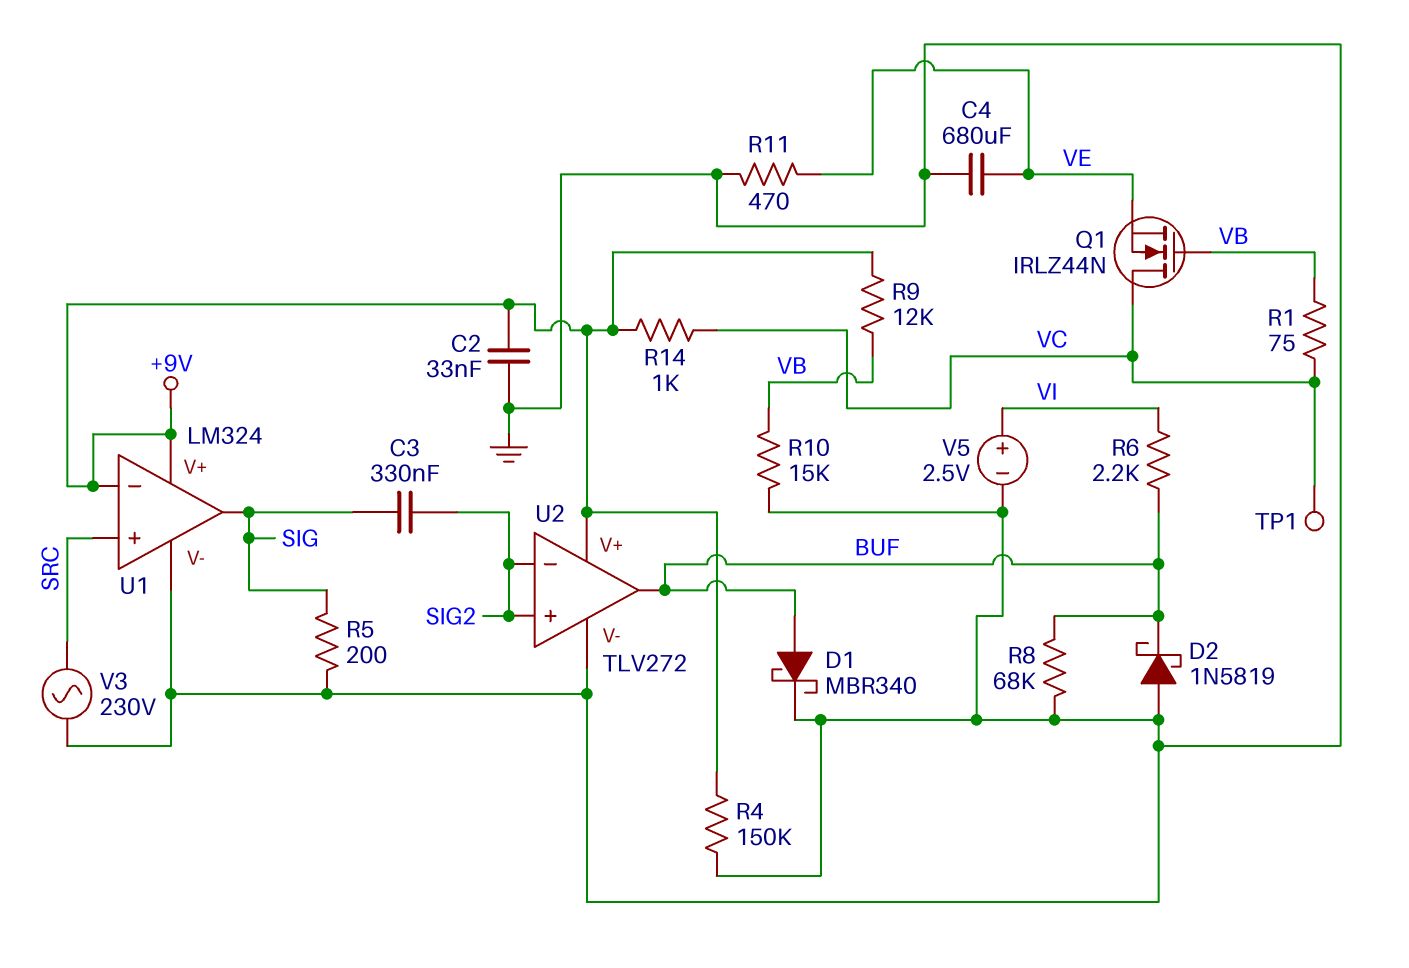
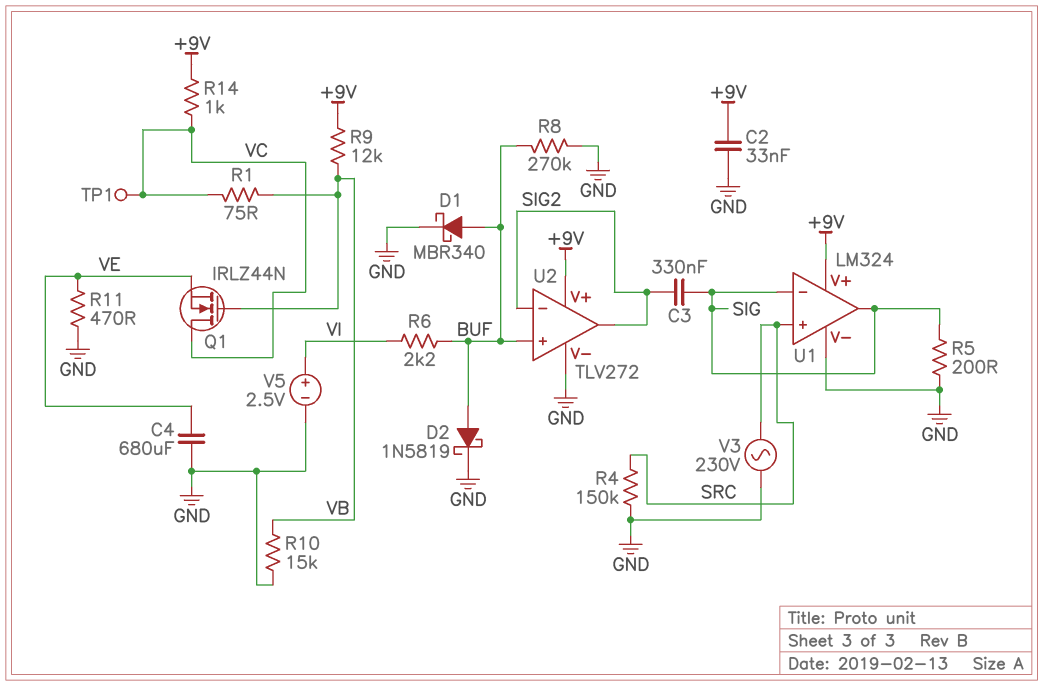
D2: schottky 1N5819 (A GND, K BUF) -> schottky 1N5819 (A BUF, K GND)
R4: 150k (+9V, GND) -> 150k (GND, SRC)
R8: 68k (BUF, GND) -> 270k (BUF, GND)
U1 pin in-: +9V -> SIG
U2 pin in+: SIG2 -> BUF
U2 pin out: BUF -> SIG2

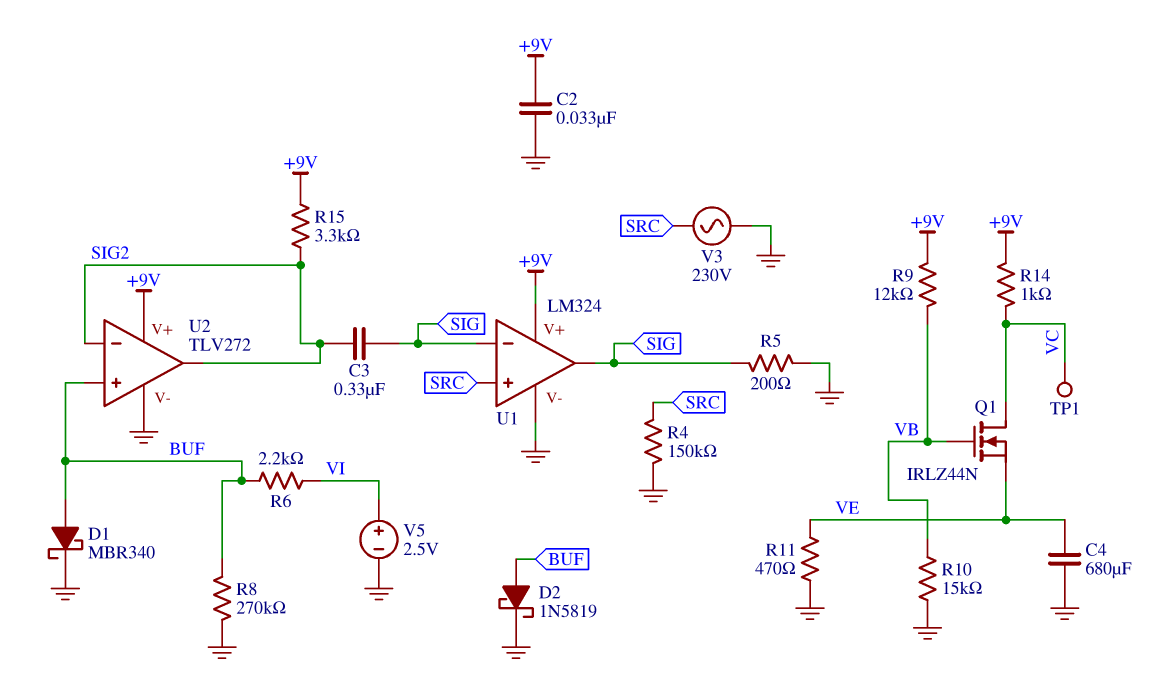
R1: 75 (VB, VC) -> none
R15: none -> 3.3k (+9V, SIG2)

